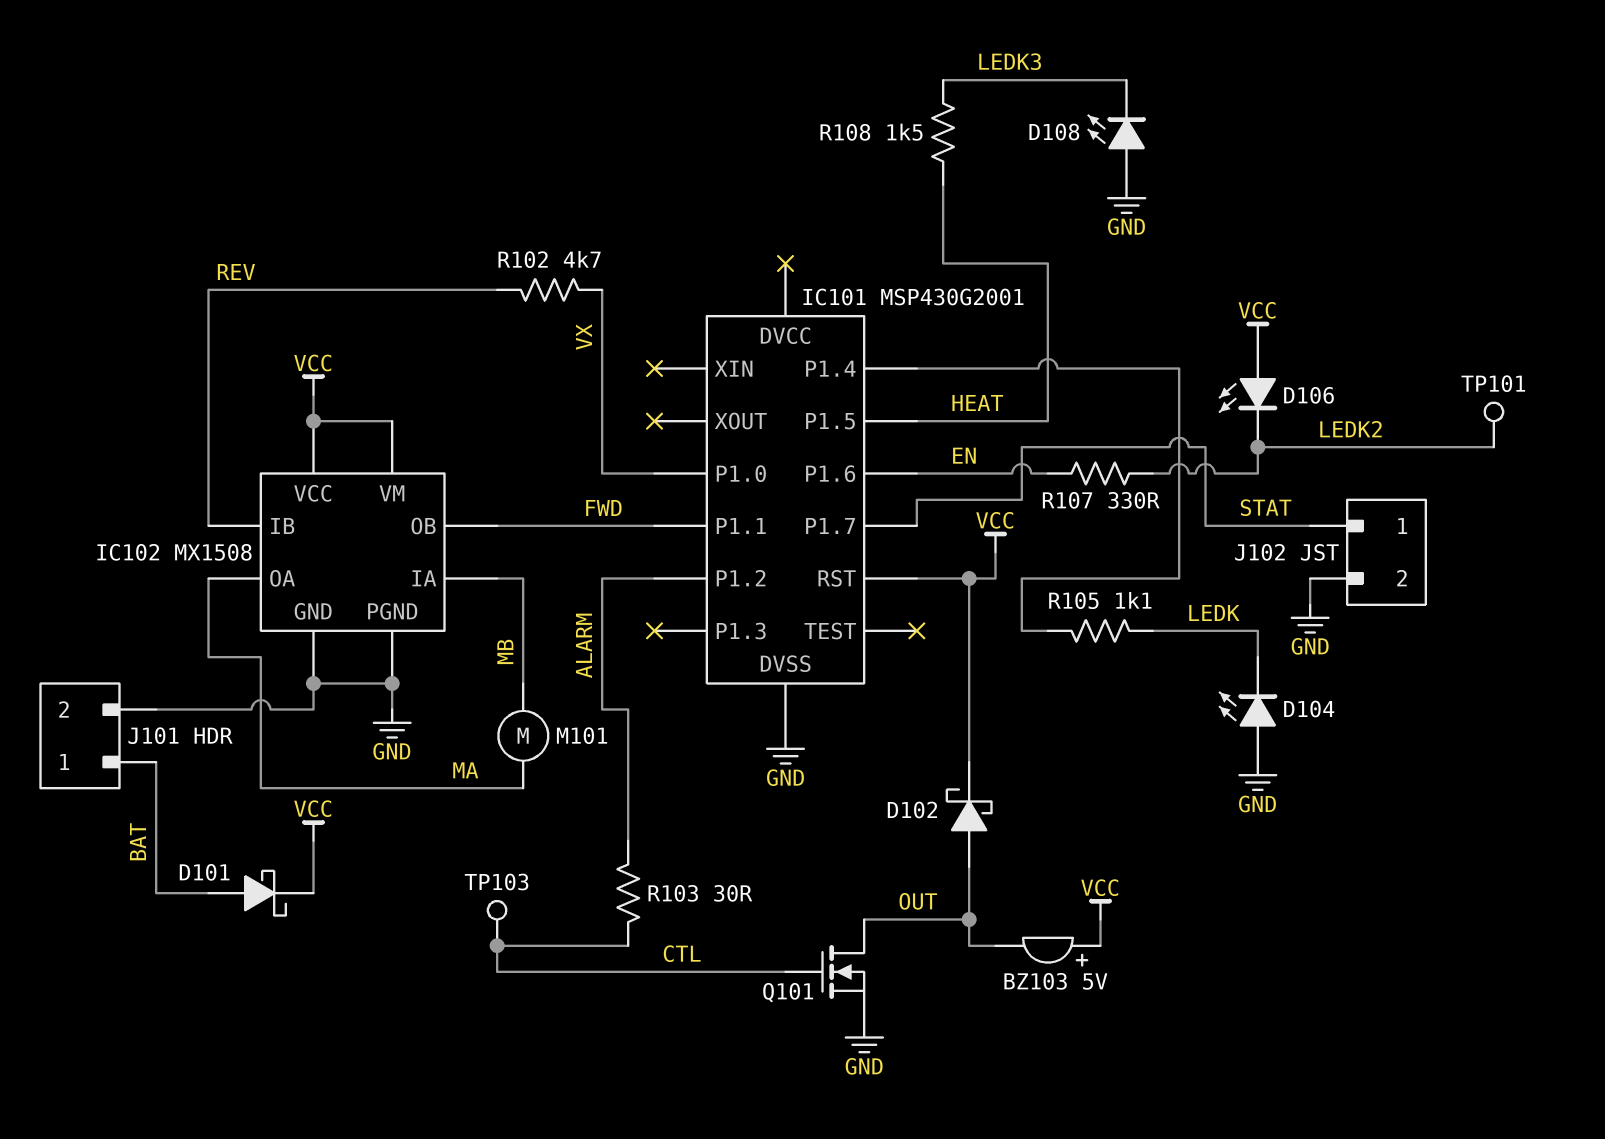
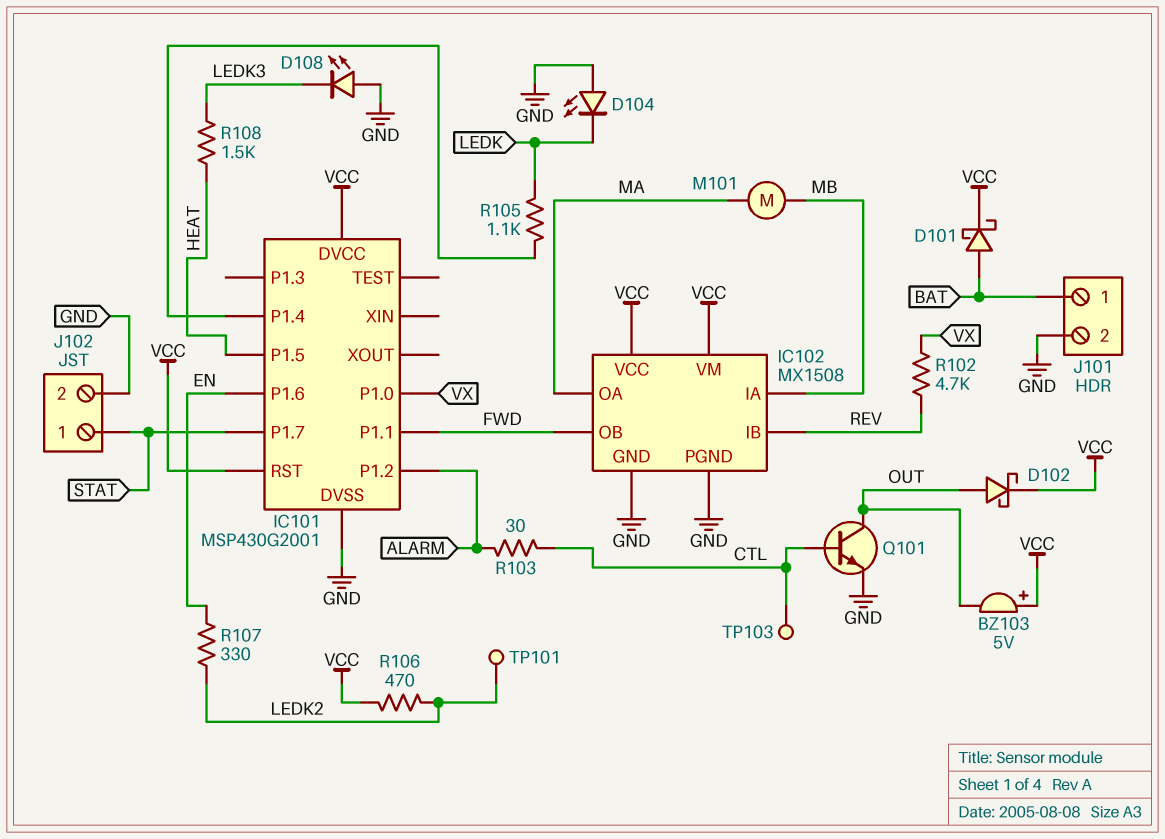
D106: LED (A VCC, K LEDK2) -> none
IC101 pin DVCC: none -> VCC
Q101: NMOS (G CTL, D OUT, S GND) -> NPN (B CTL, C OUT, E GND)
R106: none -> 470 (LEDK2, VCC)

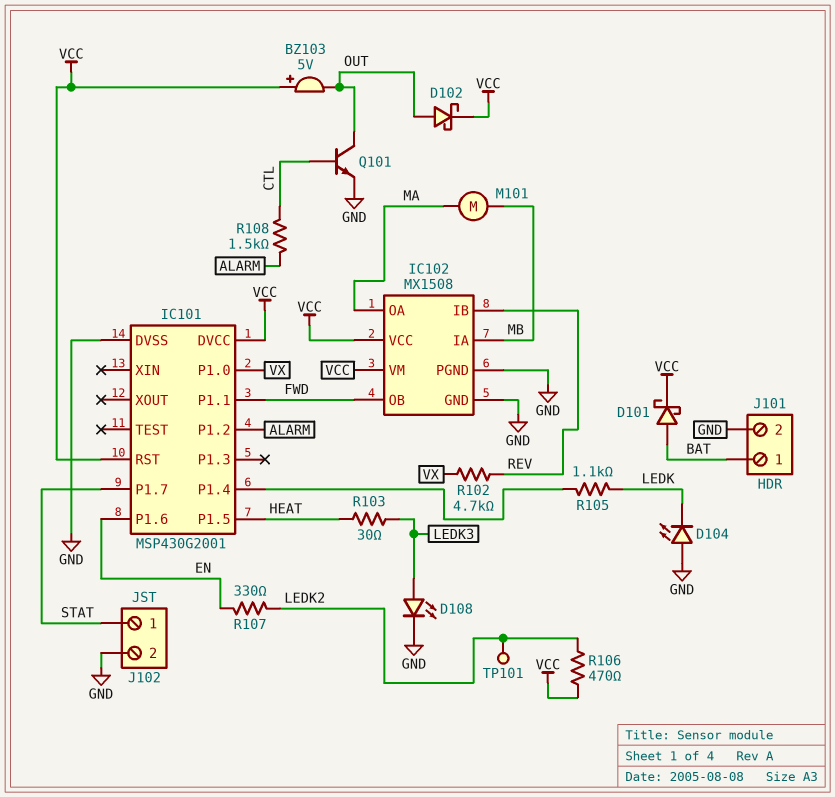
D108: LED (A GND, K LEDK3) -> LED (A LEDK3, K GND)
R103: 30 (ALARM, CTL) -> 30 (HEAT, LEDK3)
R108: 1.5k (HEAT, LEDK3) -> 1.5k (ALARM, CTL)
TP103: test point (CTL) -> none

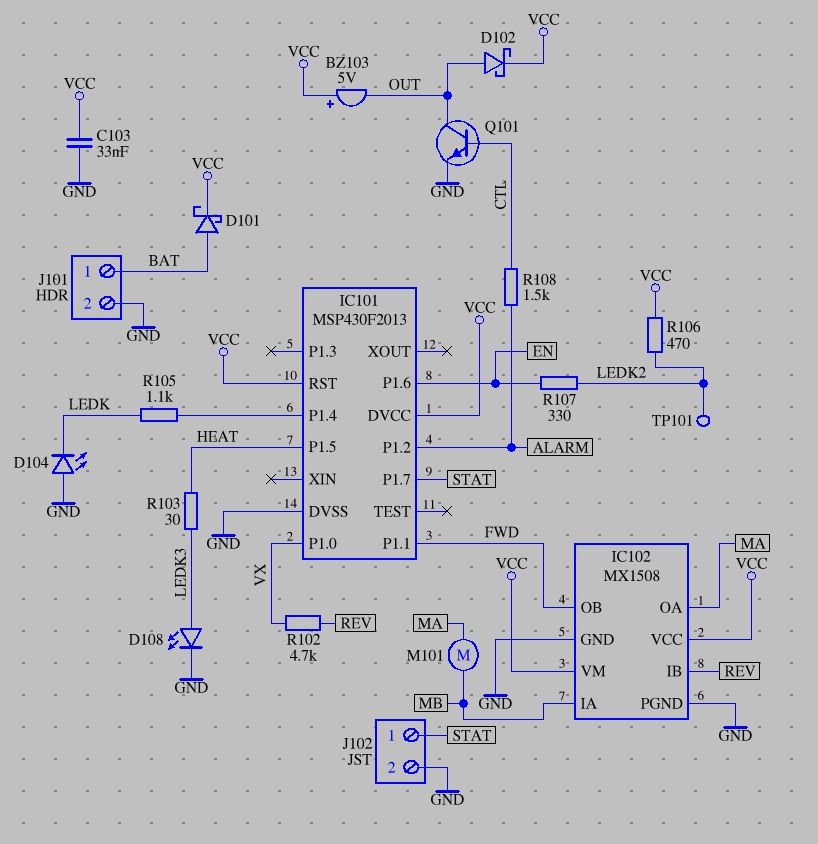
C103: none -> 33nF (GND, VCC)
IC101: MSP430G2001 -> MSP430F2013

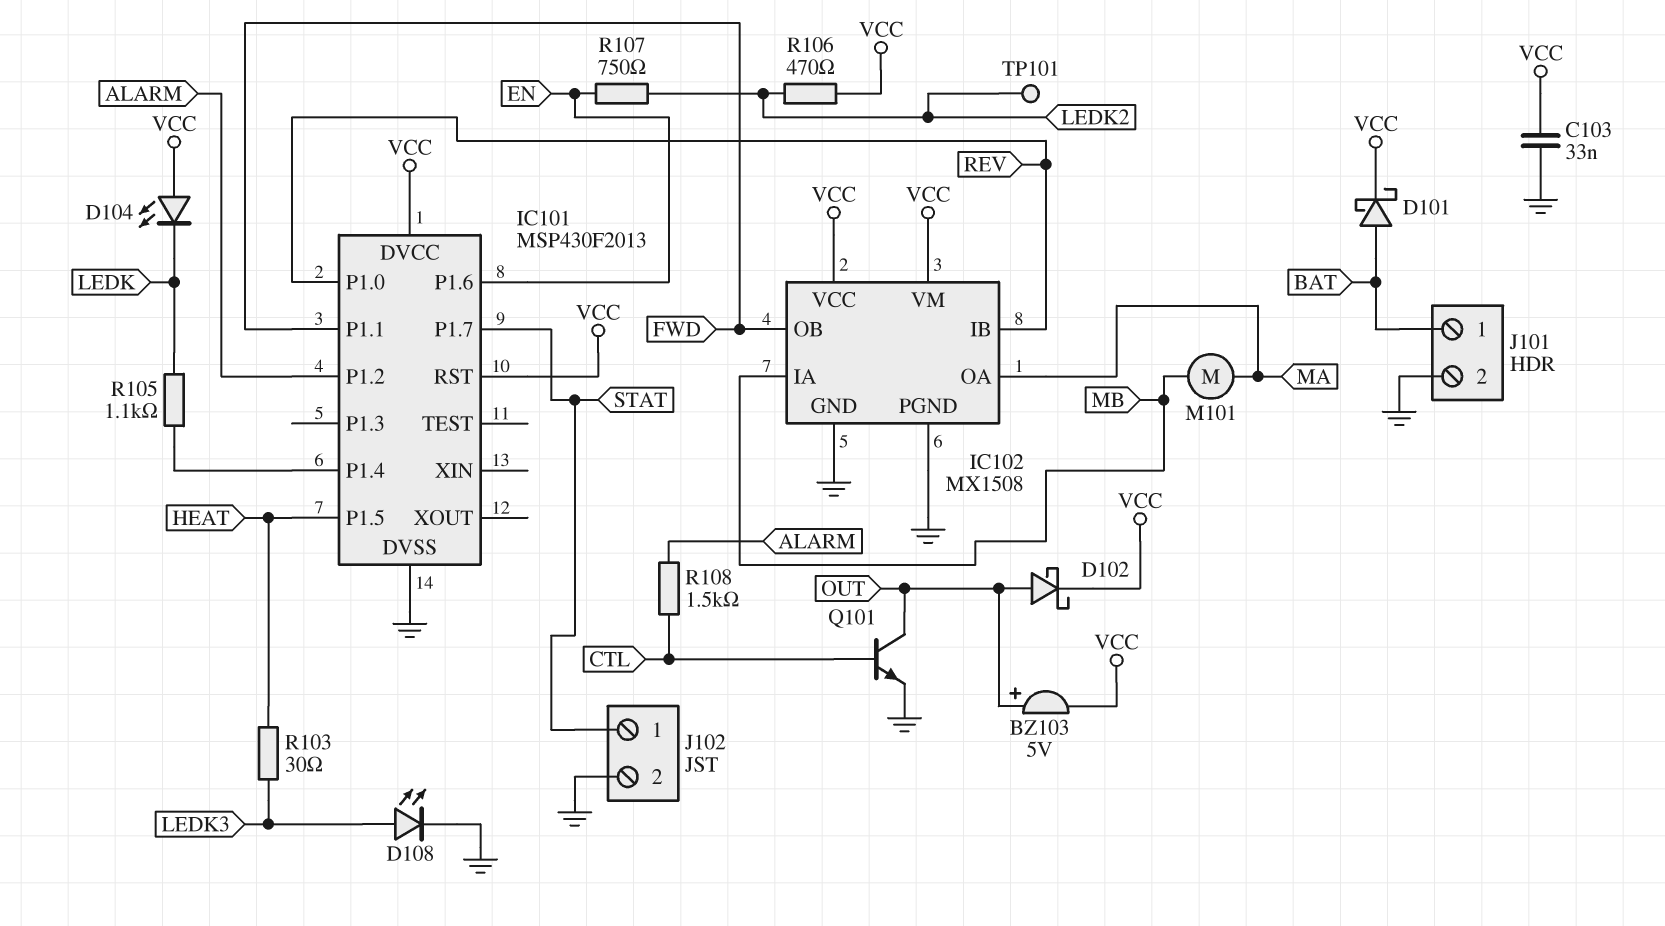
BZ103: buzzer 5V (plus VCC, minus OUT) -> buzzer 5V (plus OUT, minus VCC)
D104: LED (A GND, K LEDK) -> LED (A VCC, K LEDK)
IC101 pin P1.0: VX -> REV
R102: 4.7k (REV, VX) -> none
R107: 330 (EN, LEDK2) -> 750 (EN, LEDK2)

